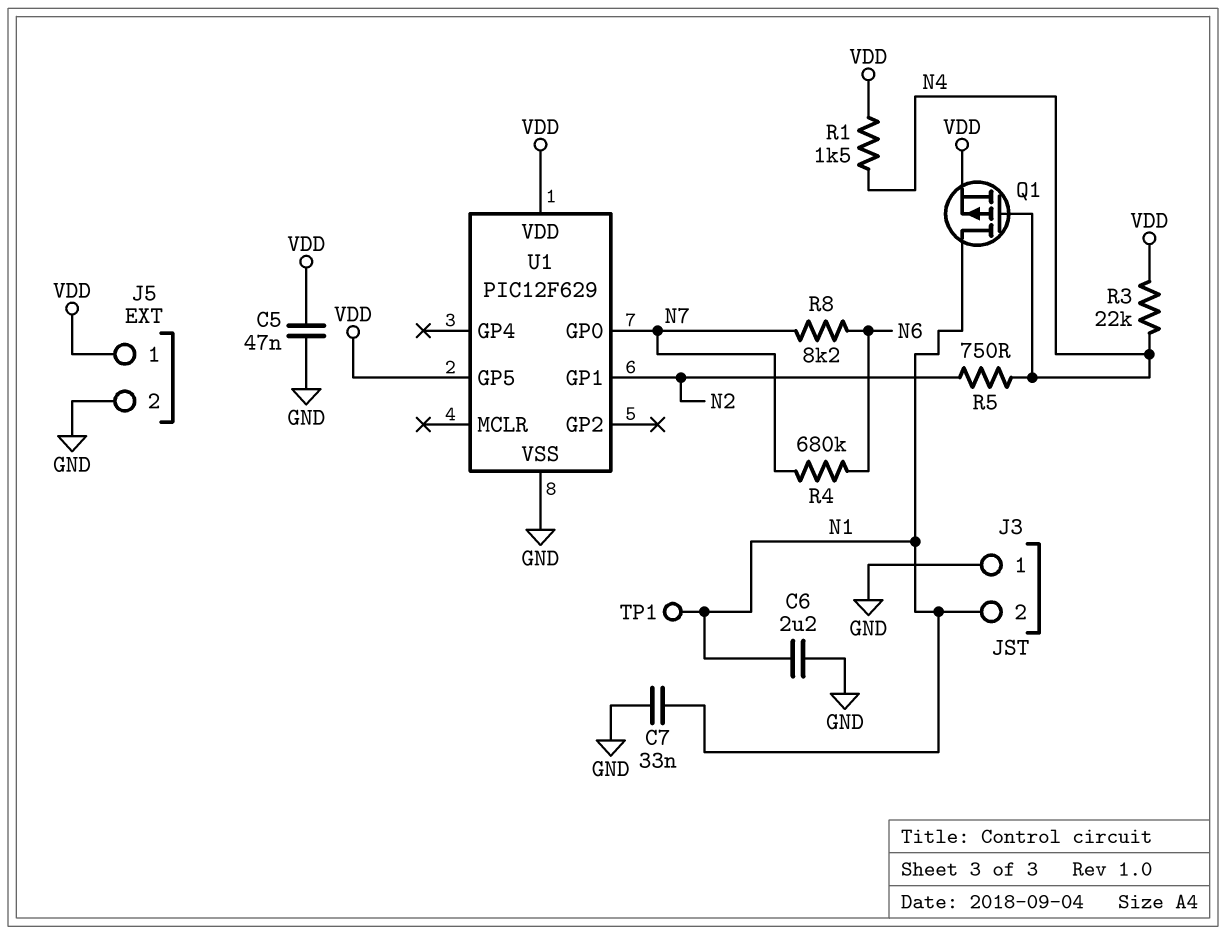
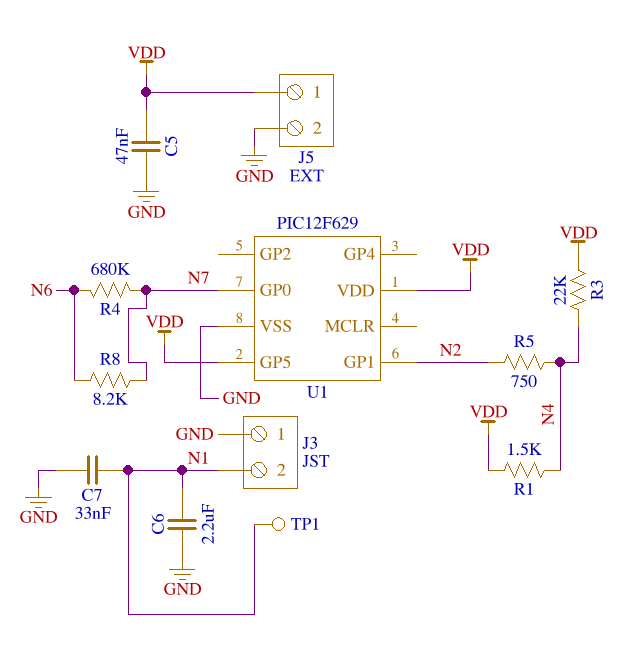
Q1: PMOS (G N4, D N1, S VDD) -> none

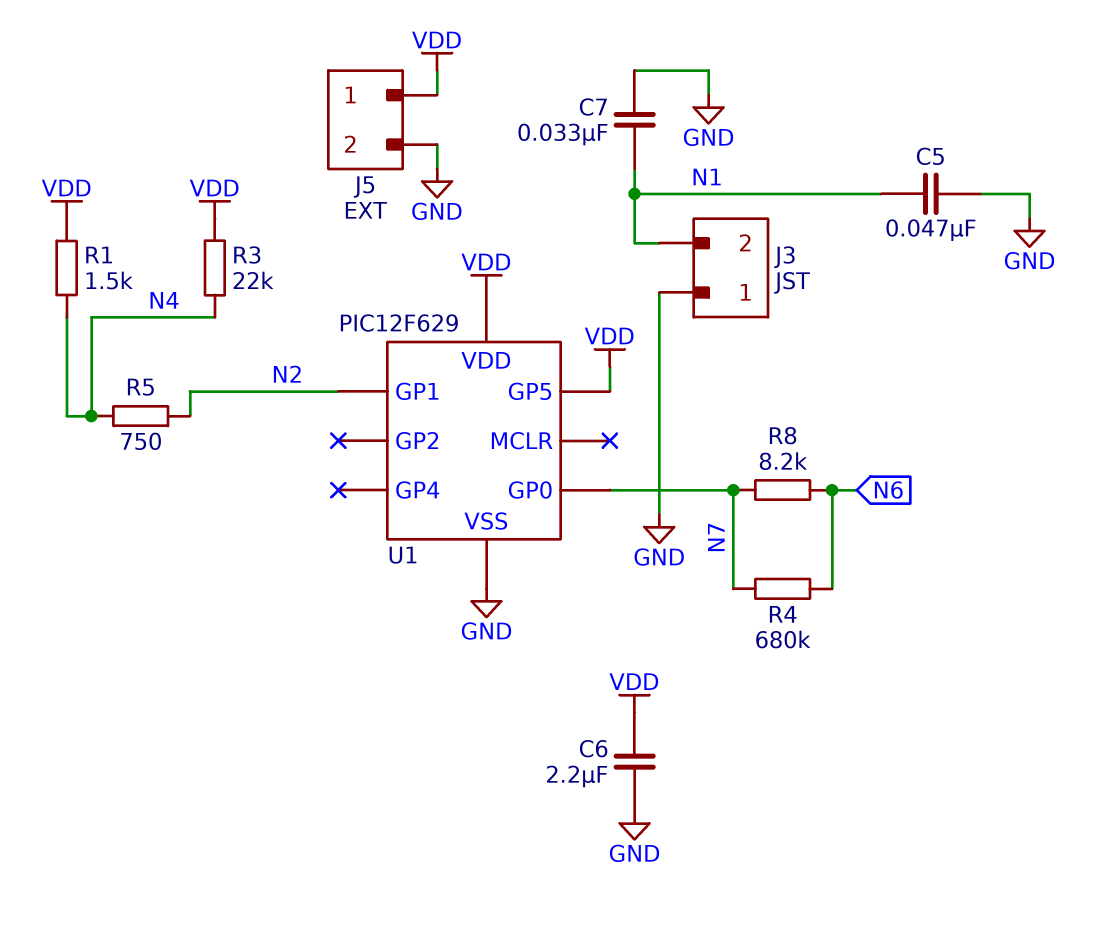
C5: 47nF (GND, VDD) -> 47nF (GND, N1)
C6: 2.2uF (GND, N1) -> 2.2uF (GND, VDD)
TP1: test point (N1) -> none

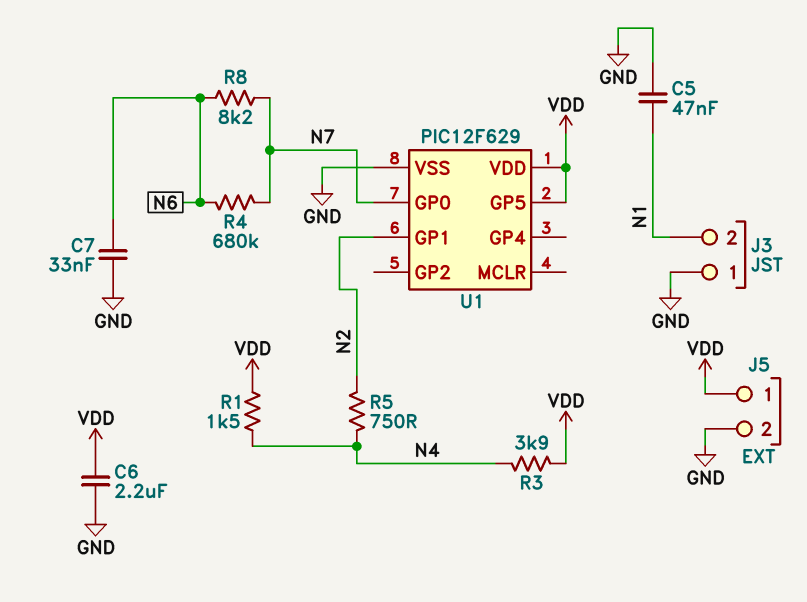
C7: 33nF (GND, N1) -> 33nF (GND, N6)
R3: 22k (N4, VDD) -> 3.9k (N4, VDD)

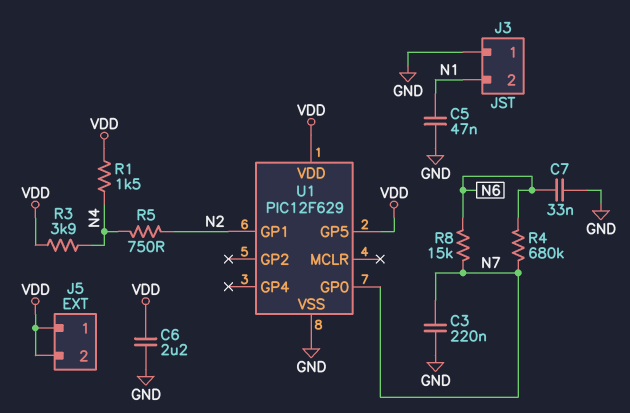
C3: none -> 220nF (GND, N7)
J5 pin 2: GND -> VDD
R8: 8.2k (N6, N7) -> 15k (N6, N7)

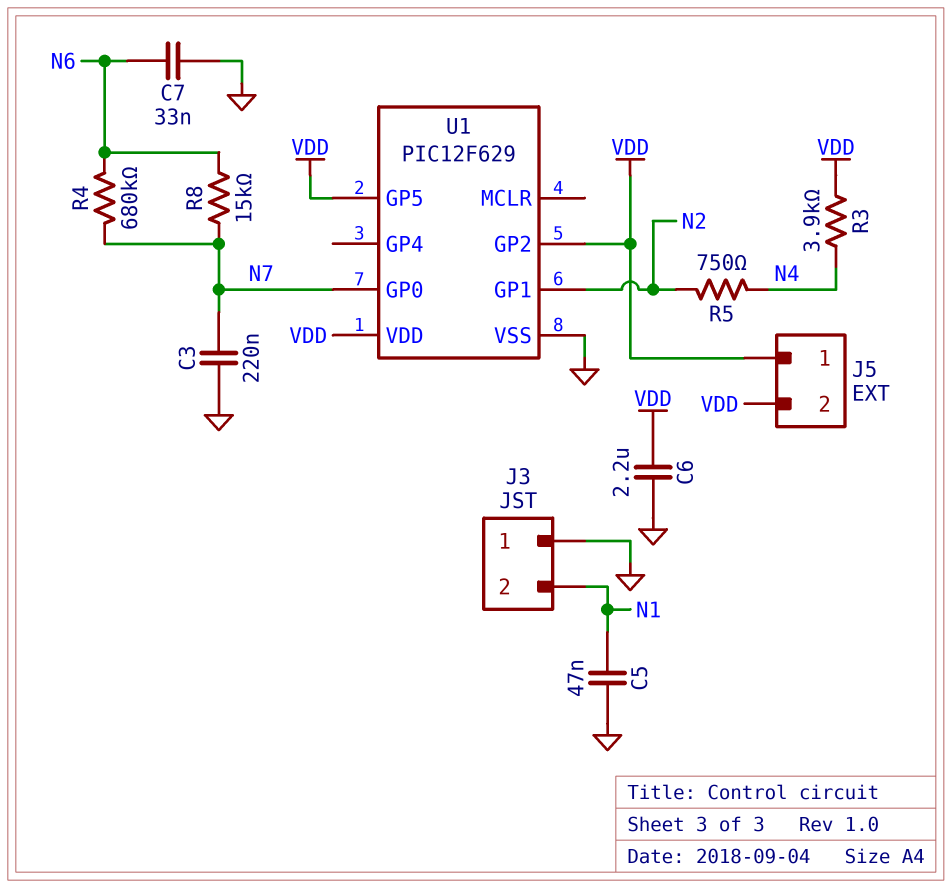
R1: 1.5k (N4, VDD) -> none
U1 pin GP2: none -> VDD

